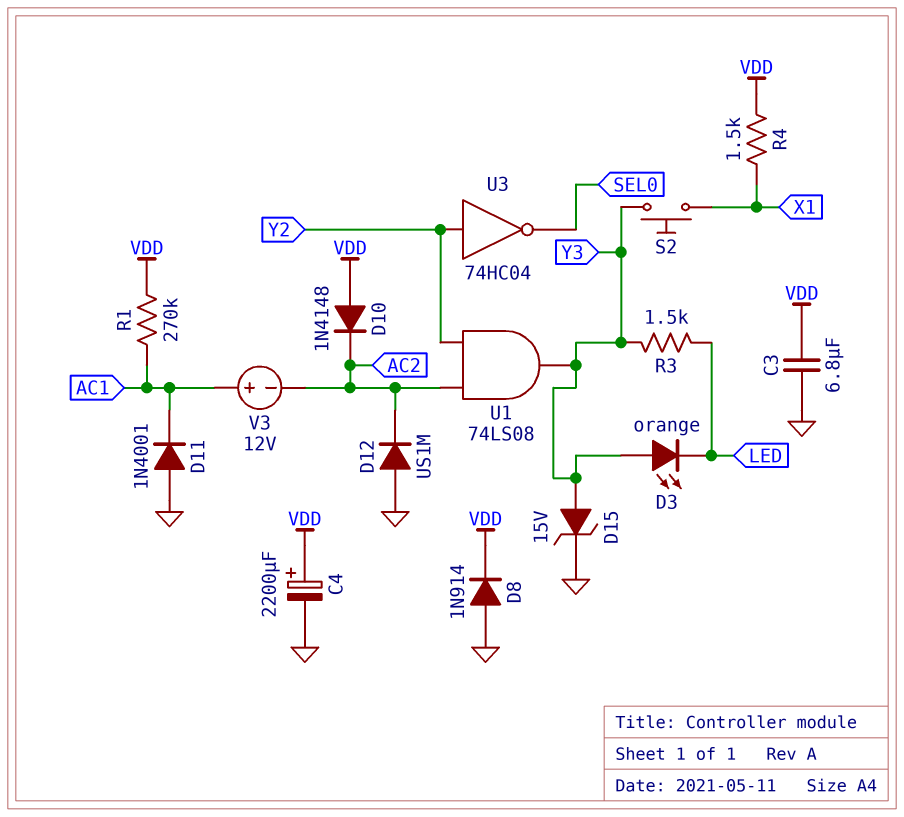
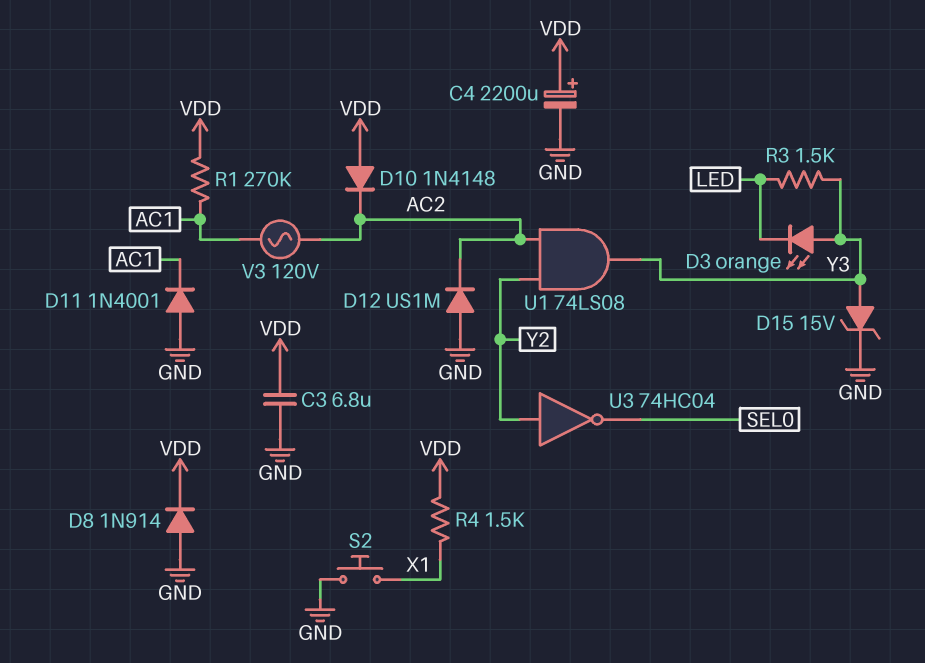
S2: button (X1, Y3) -> button (GND, X1)
V3: 12V (plus AC1, minus AC2) -> AC 120V (AC1, AC2)

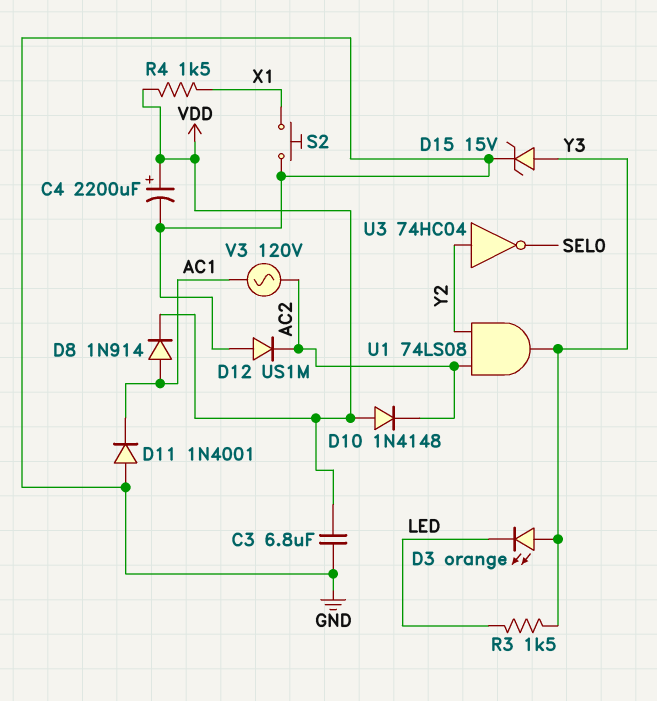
D8: diode 1N914 (A GND, K VDD) -> diode 1N914 (A AC1, K VDD)
R1: 270k (AC1, VDD) -> none

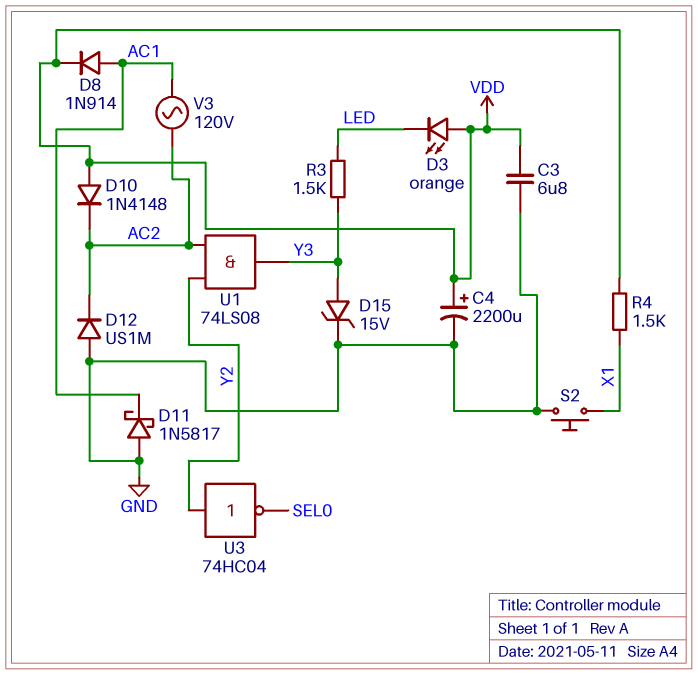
D3: LED orange (A Y3, K LED) -> LED orange (A VDD, K LED)
D11: diode 1N4001 (A GND, K AC1) -> schottky 1N5817 (A GND, K AC1)

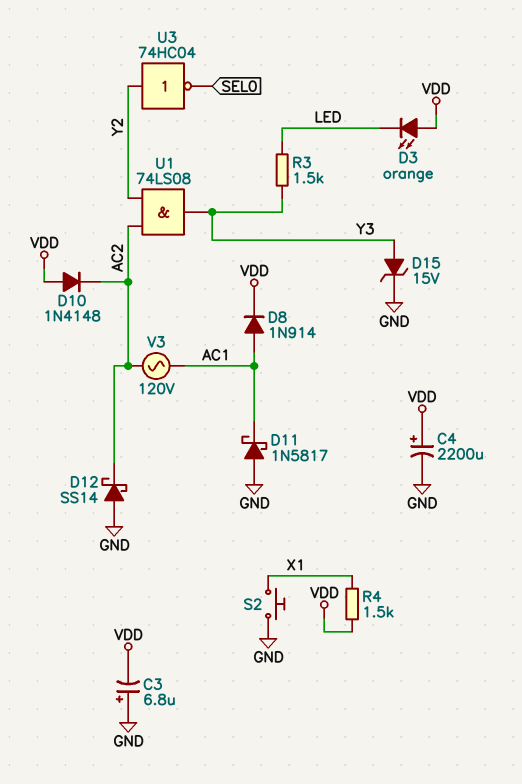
C3: 6.8uF (GND, VDD) -> 6.8uF (plus GND, minus VDD)
D12: diode US1M (A GND, K AC2) -> schottky SS14 (A GND, K AC2)

